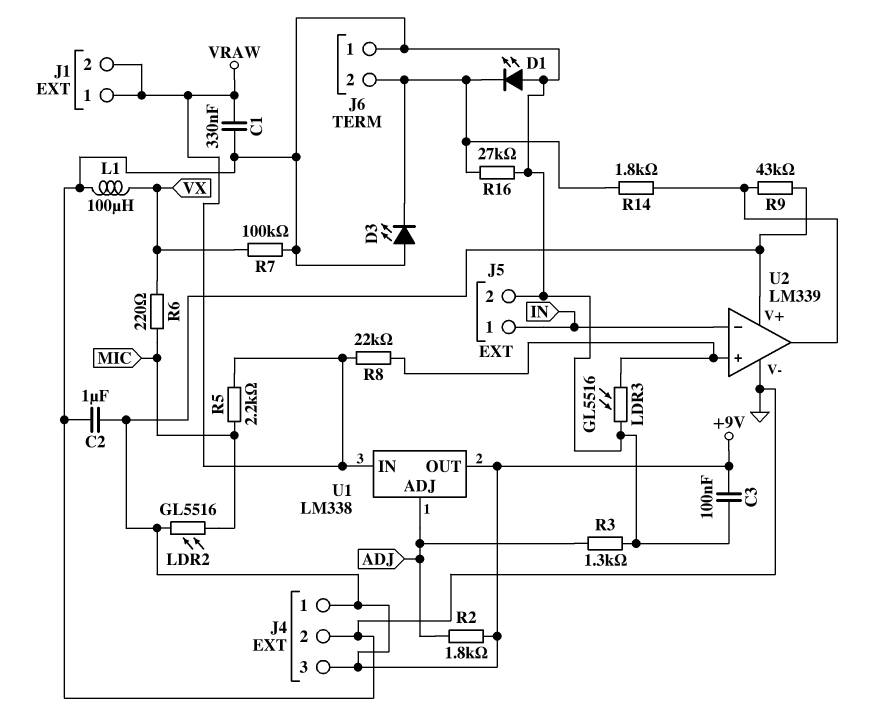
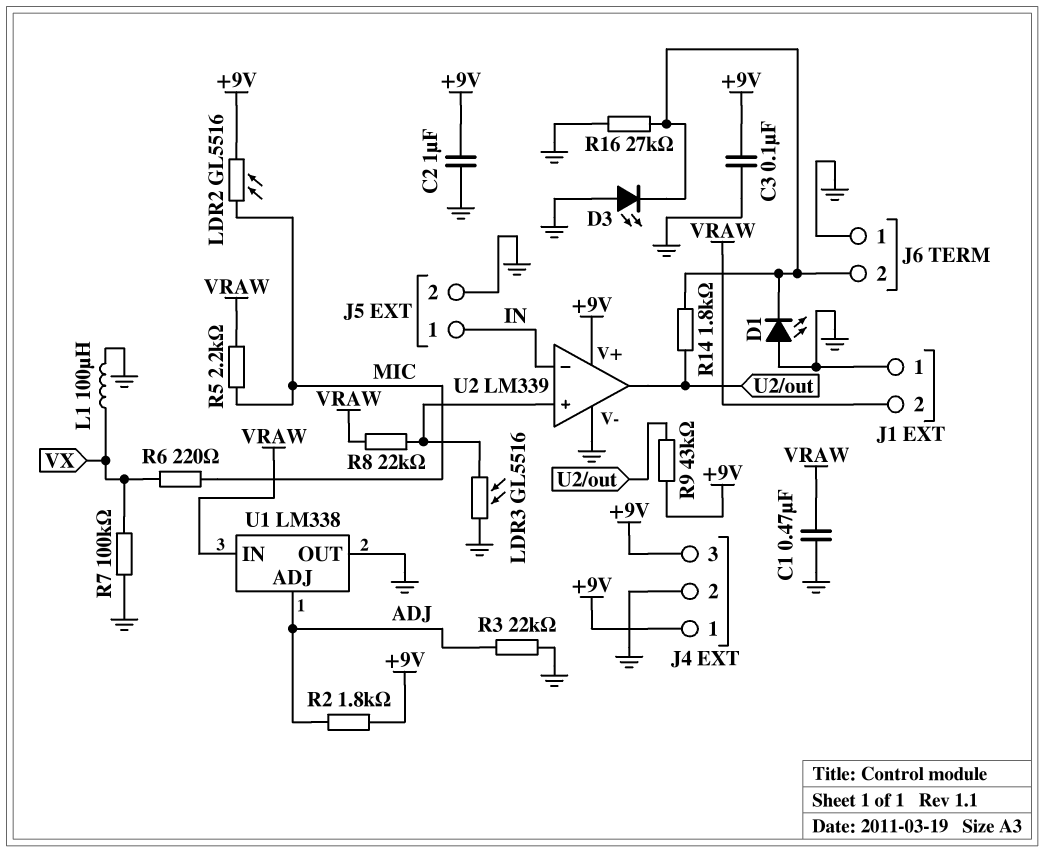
C1: 330nF (GND, VRAW) -> 470nF (GND, VRAW)
J1 pin 1: VRAW -> GND
R3: 1.3k (ADJ, GND) -> 22k (ADJ, GND)
U1 pin OUT: +9V -> GND

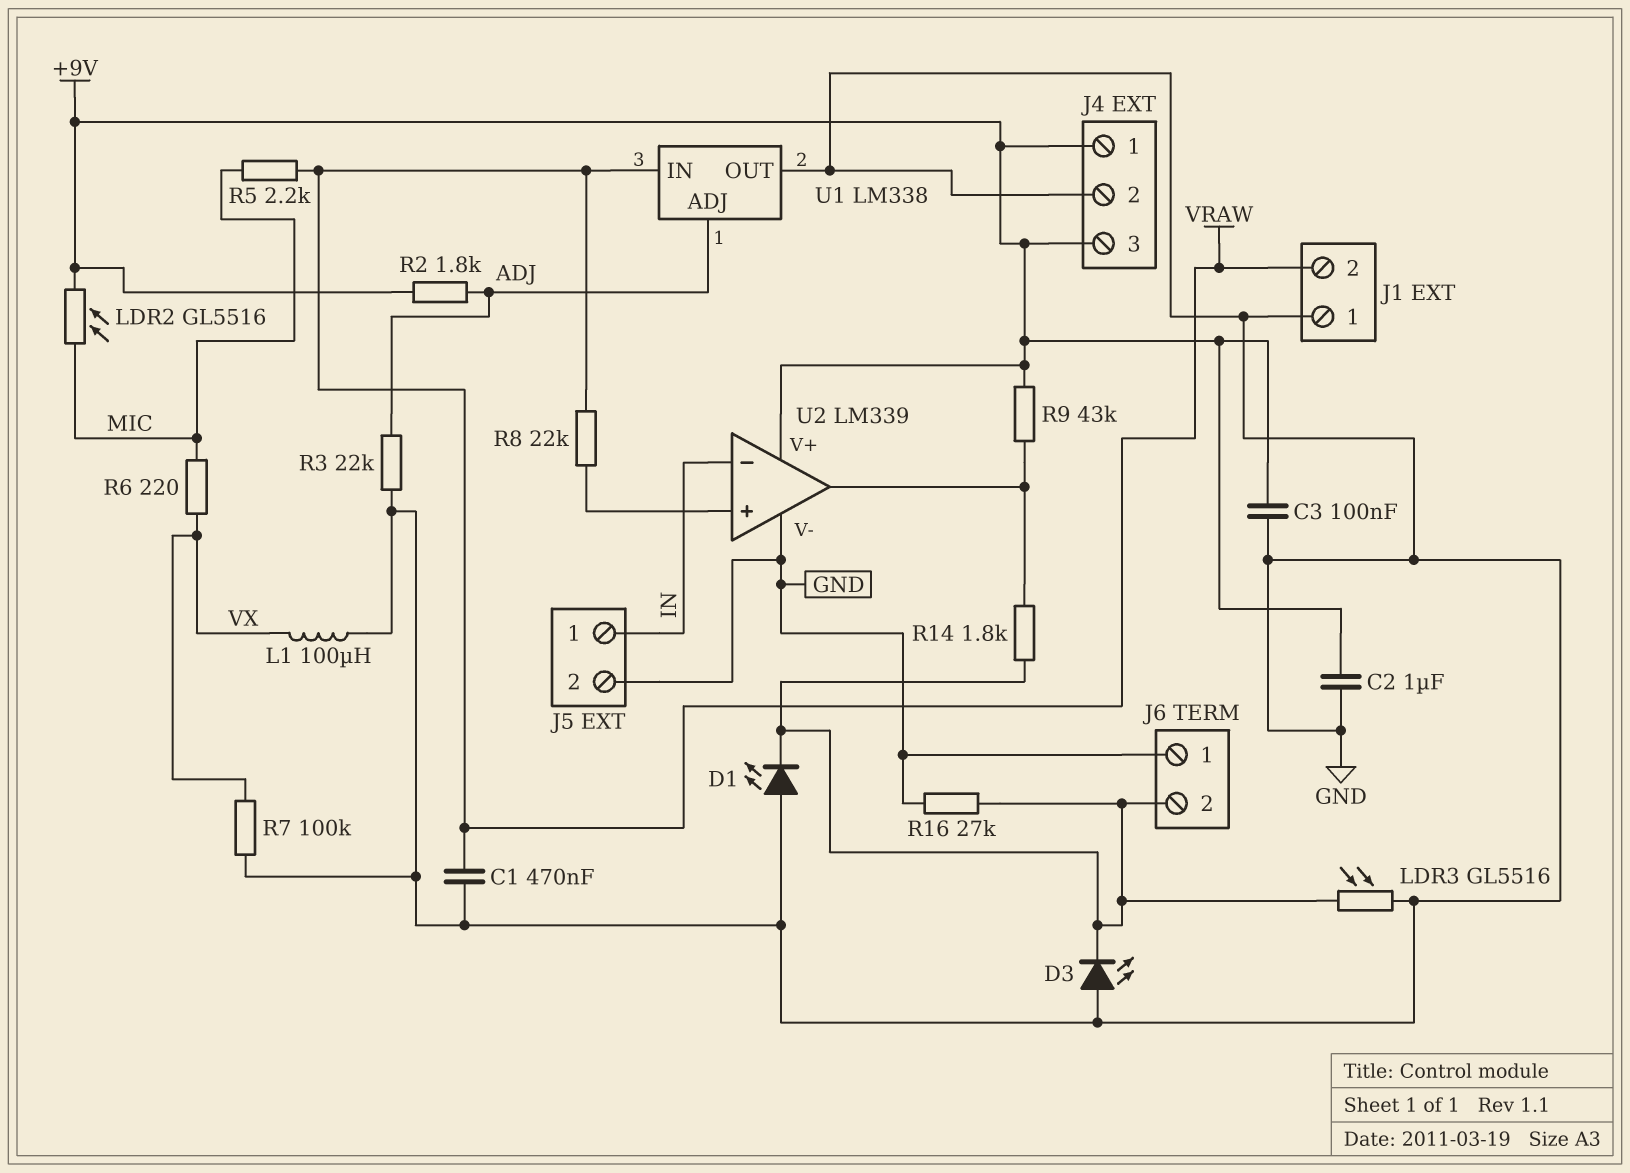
LDR3: GL5516 (GND, U2/in+) -> GL5516 (GND, J6/2)

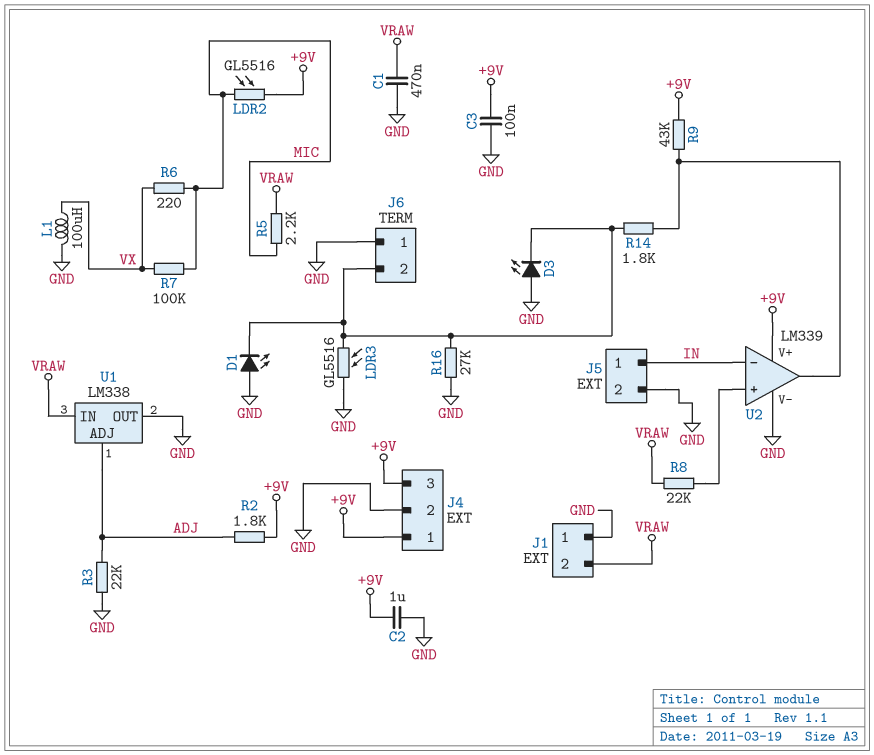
R7: 100k (GND, VX) -> 100k (MIC, VX)

